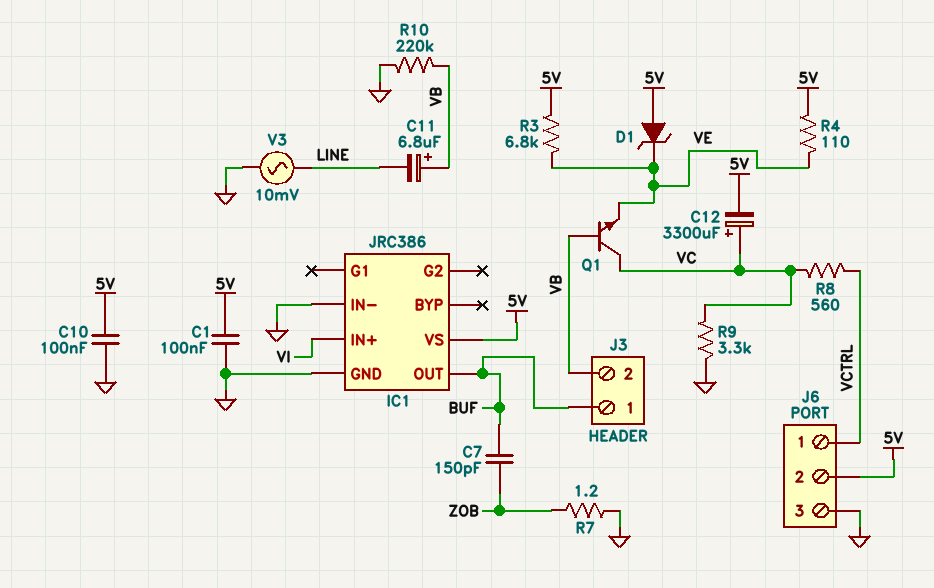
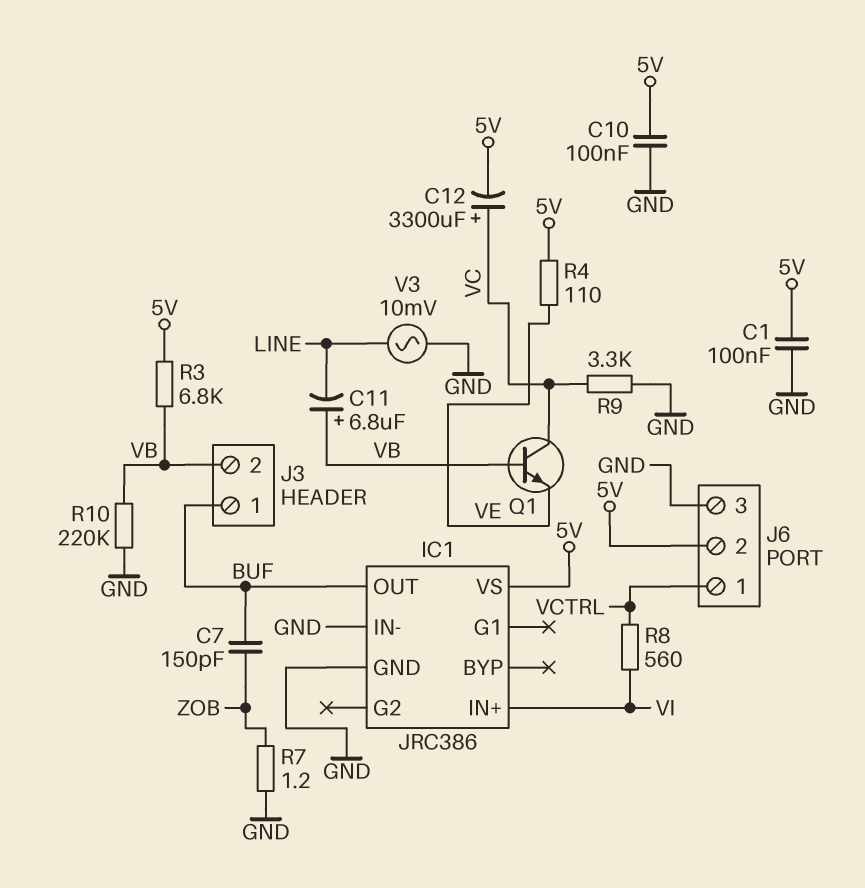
D1: zener (A 5V, K VE) -> none
R3: 6.8k (5V, VE) -> 6.8k (5V, VB)
R8: 560 (VC, VCTRL) -> 560 (VCTRL, VI)

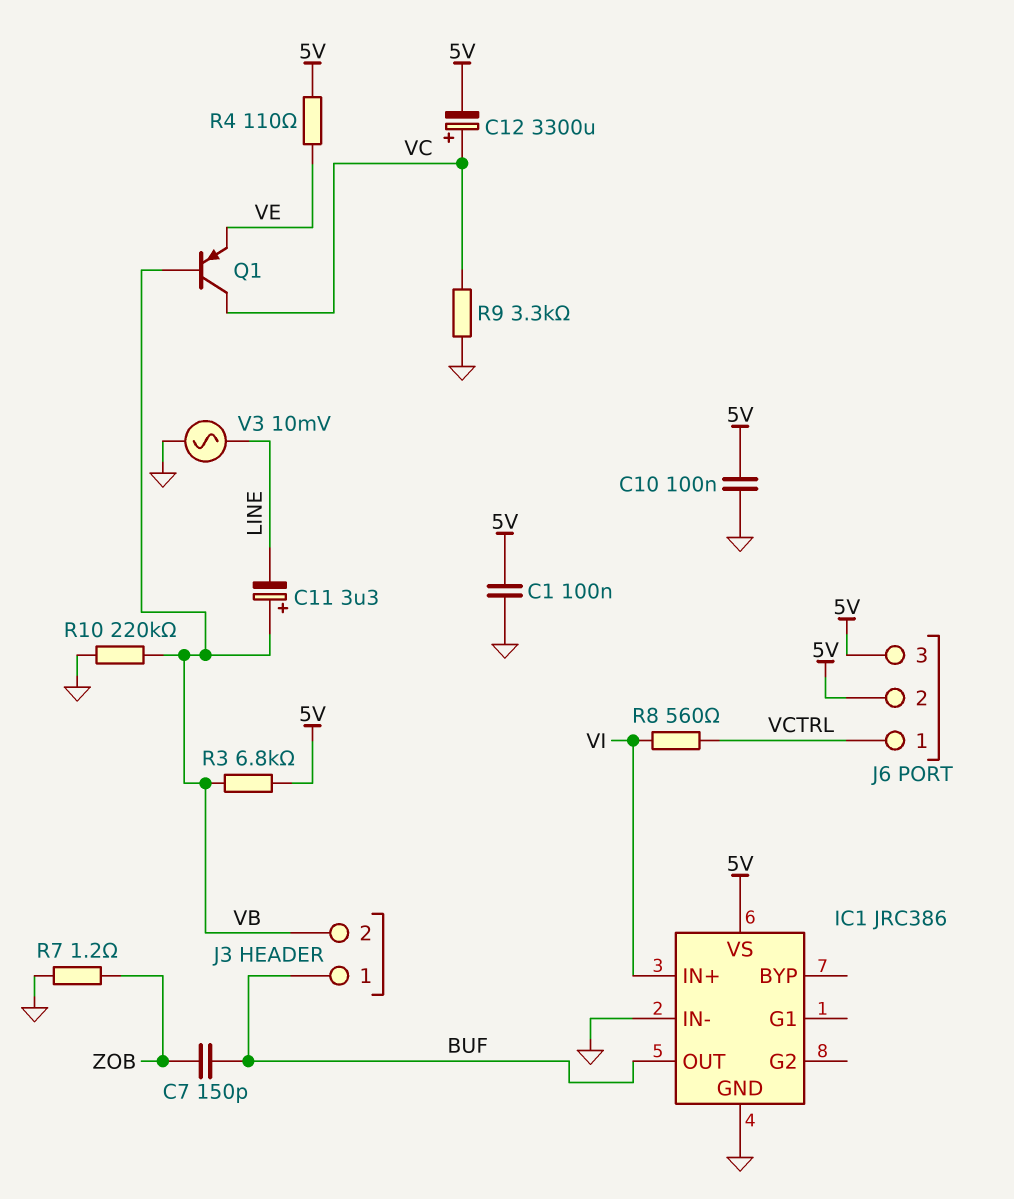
C11: 6.8uF (plus VB, minus LINE) -> 3.3uF (plus VB, minus LINE)
J6 pin 3: GND -> 5V
Q1: NPN (B VB, C VC, E VE) -> PNP (B VB, C VC, E VE)

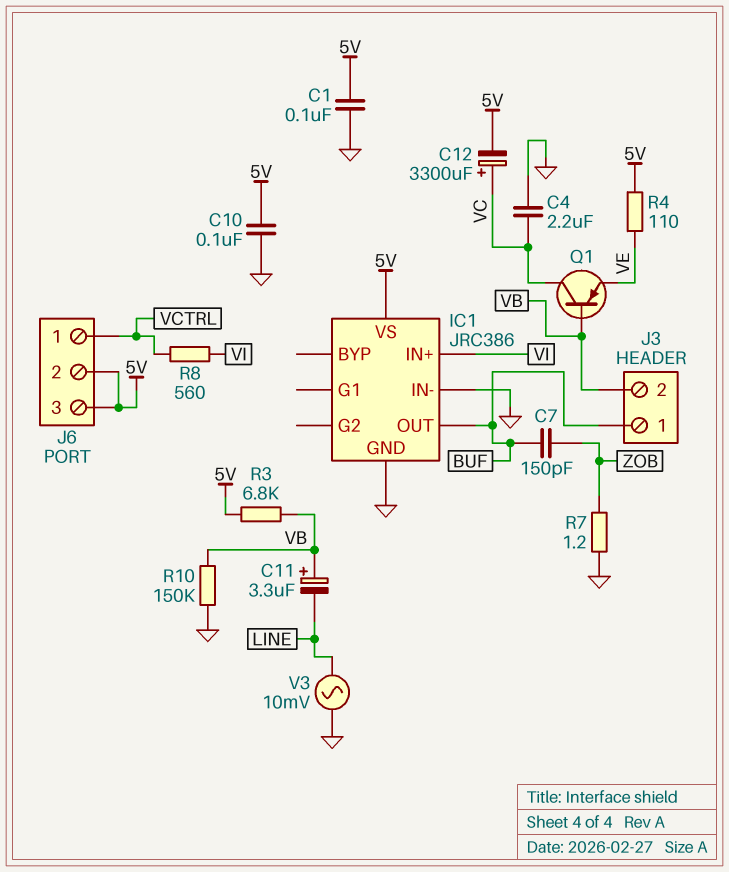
C4: none -> 2.2uF (GND, VC)
R9: 3.3k (GND, VC) -> none
R10: 220k (GND, VB) -> 150k (GND, VB)

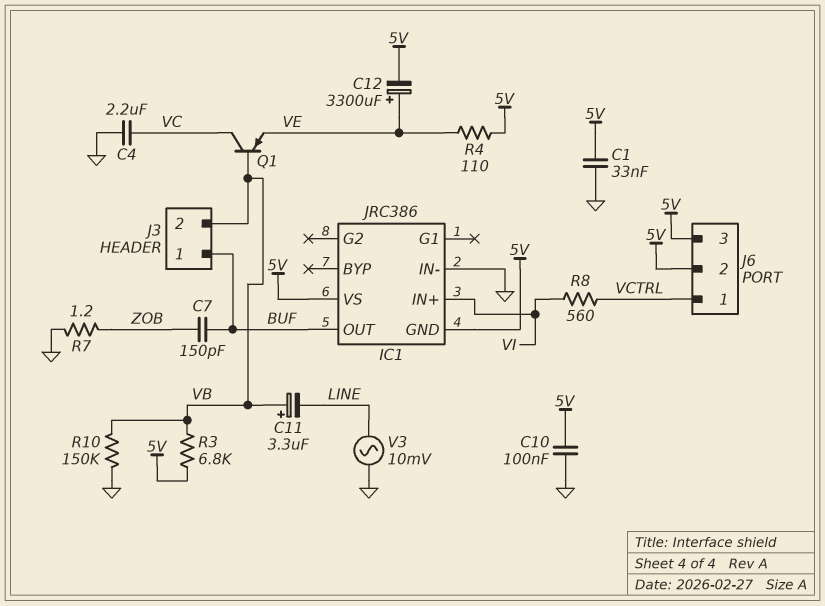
C1: 100nF (5V, GND) -> 33nF (5V, GND)
C12: 3300uF (plus VC, minus 5V) -> 3300uF (plus VE, minus 5V)
IC1 pin GND: GND -> 5V

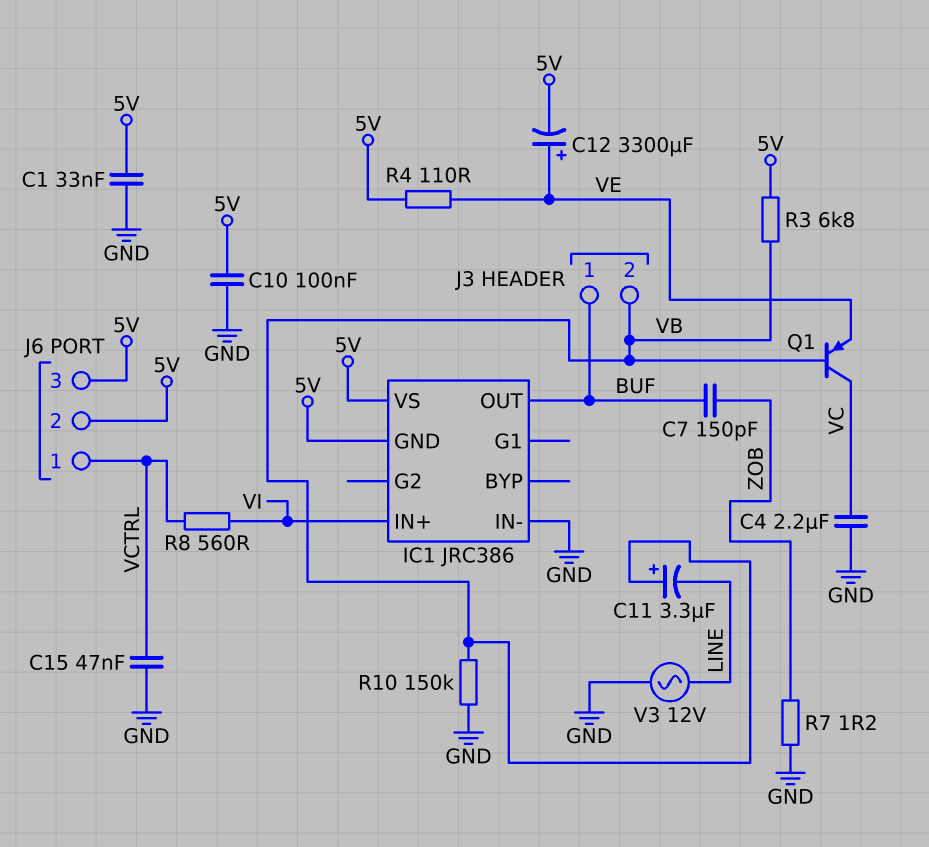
C15: none -> 47nF (GND, VCTRL)
V3: AC 10mV (GND, LINE) -> AC 12V (GND, LINE)

